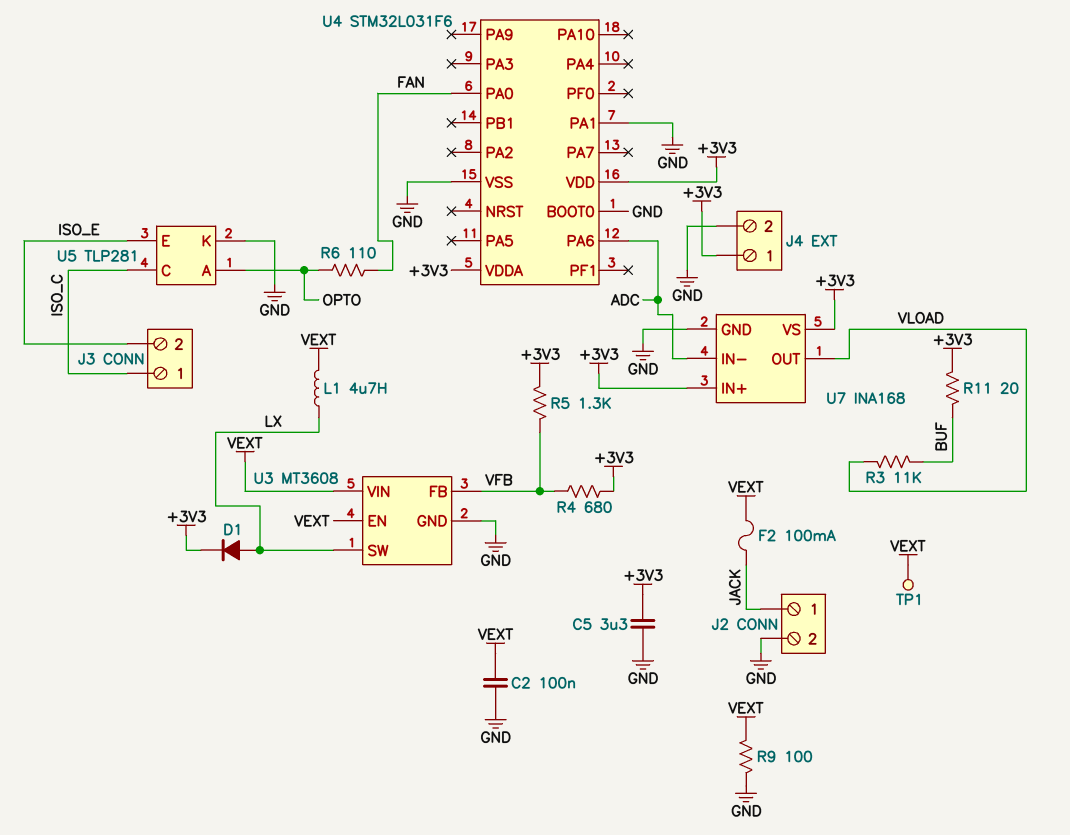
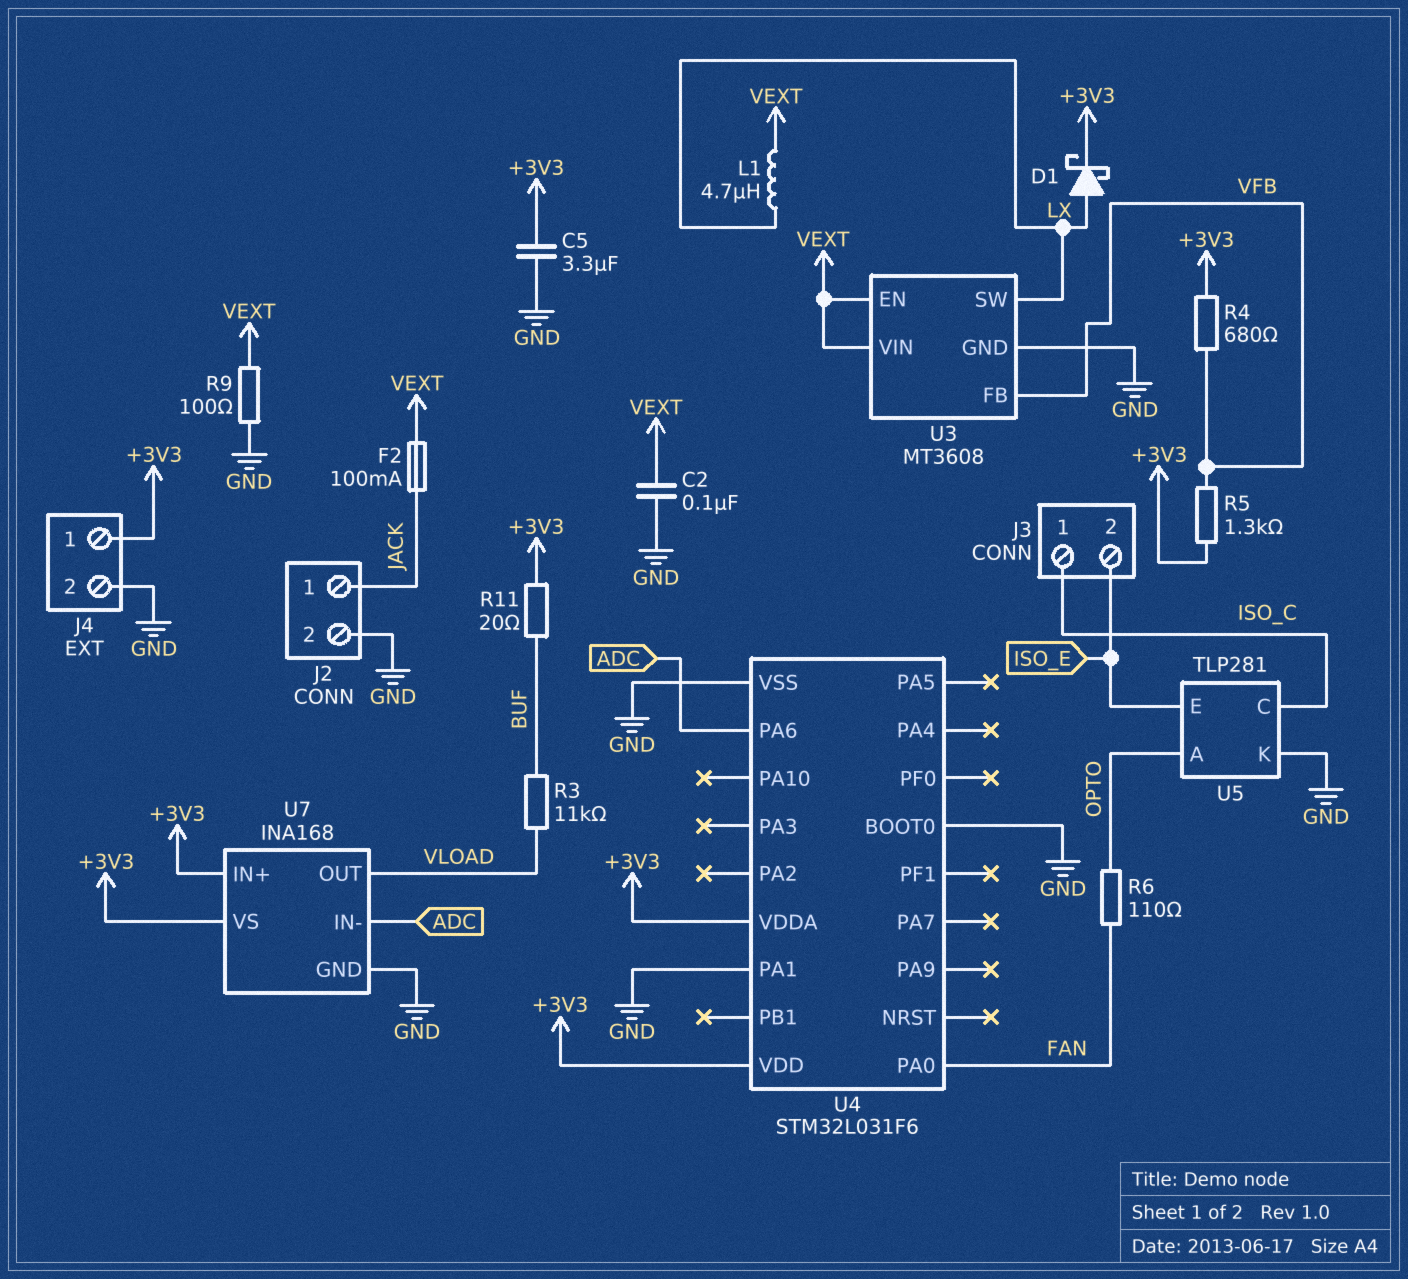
D1: diode (A LX, K +3V3) -> schottky (A LX, K +3V3)
TP1: test point (VEXT) -> none

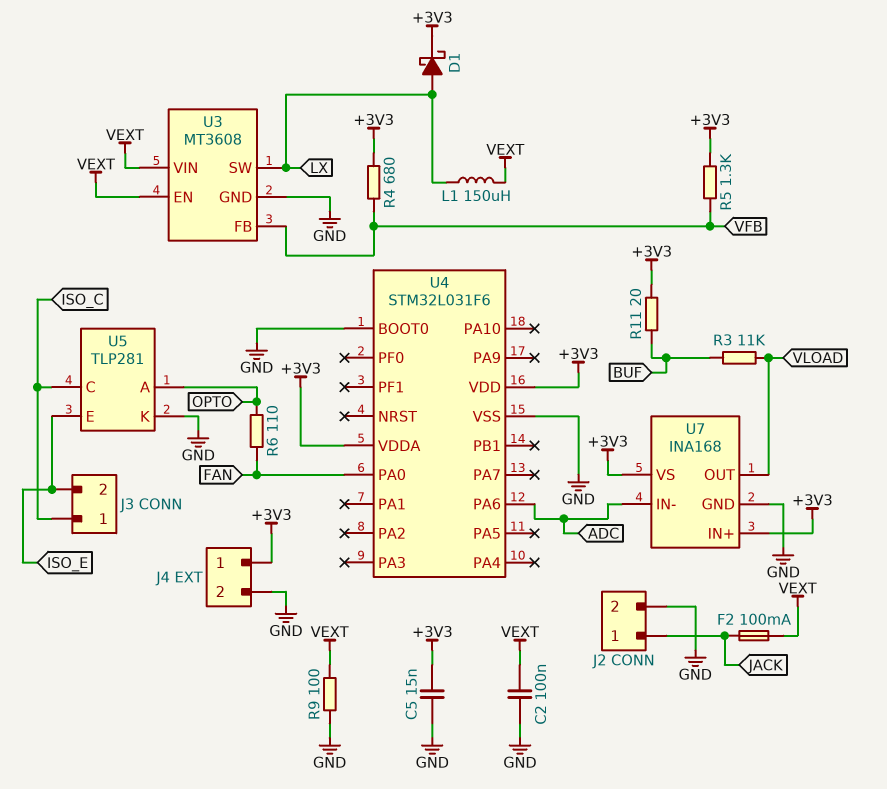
C5: 3.3uF (+3V3, GND) -> 15nF (+3V3, GND)
L1: 4.7uH (LX, VEXT) -> 150uH (LX, VEXT)
U4 pin PA1: GND -> none

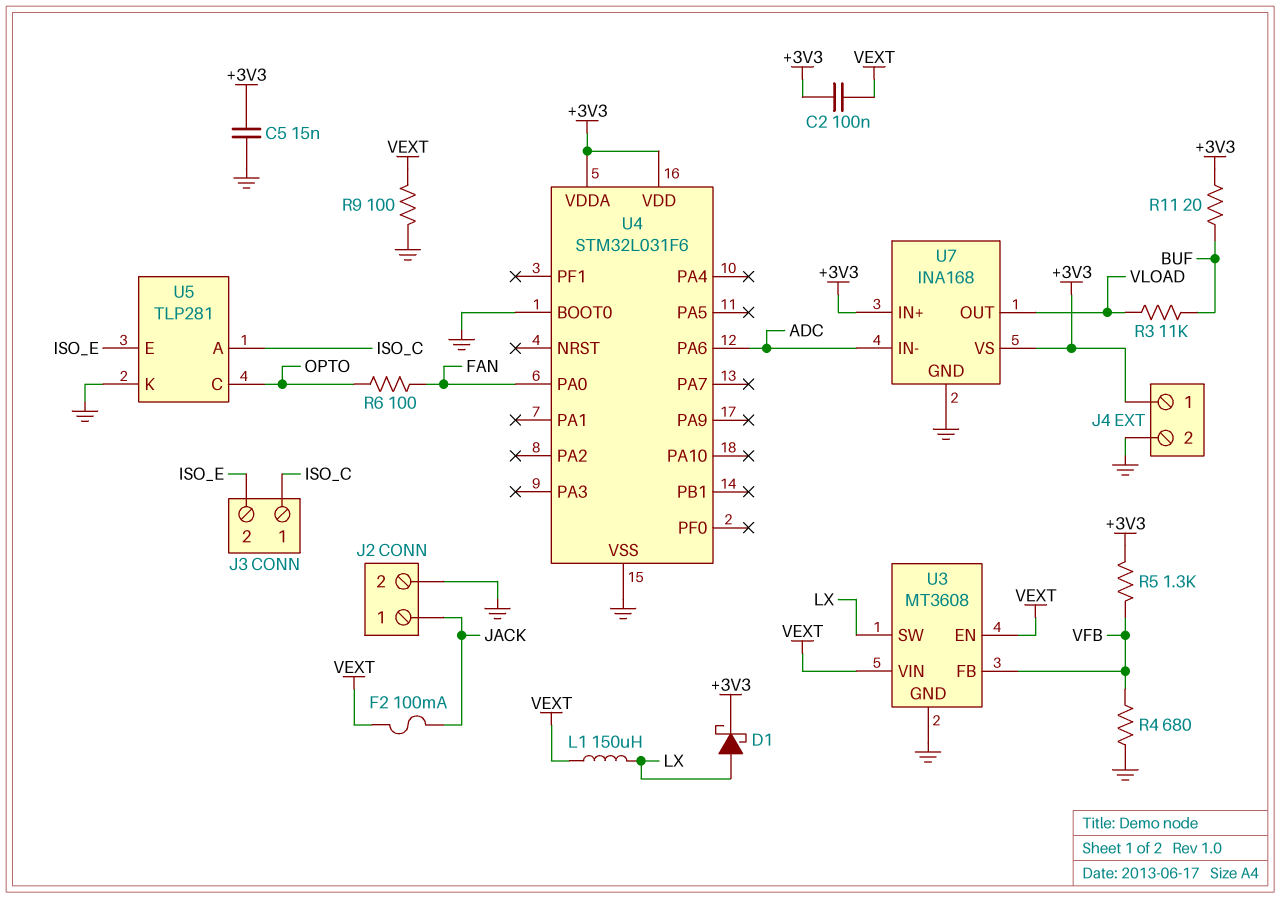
C2: 100nF (GND, VEXT) -> 100nF (+3V3, VEXT)
R4: 680 (+3V3, VFB) -> 680 (GND, VFB)
R6: 110 (FAN, OPTO) -> 100 (FAN, OPTO)
U5 pin A: OPTO -> ISO_C
U5 pin C: ISO_C -> OPTO

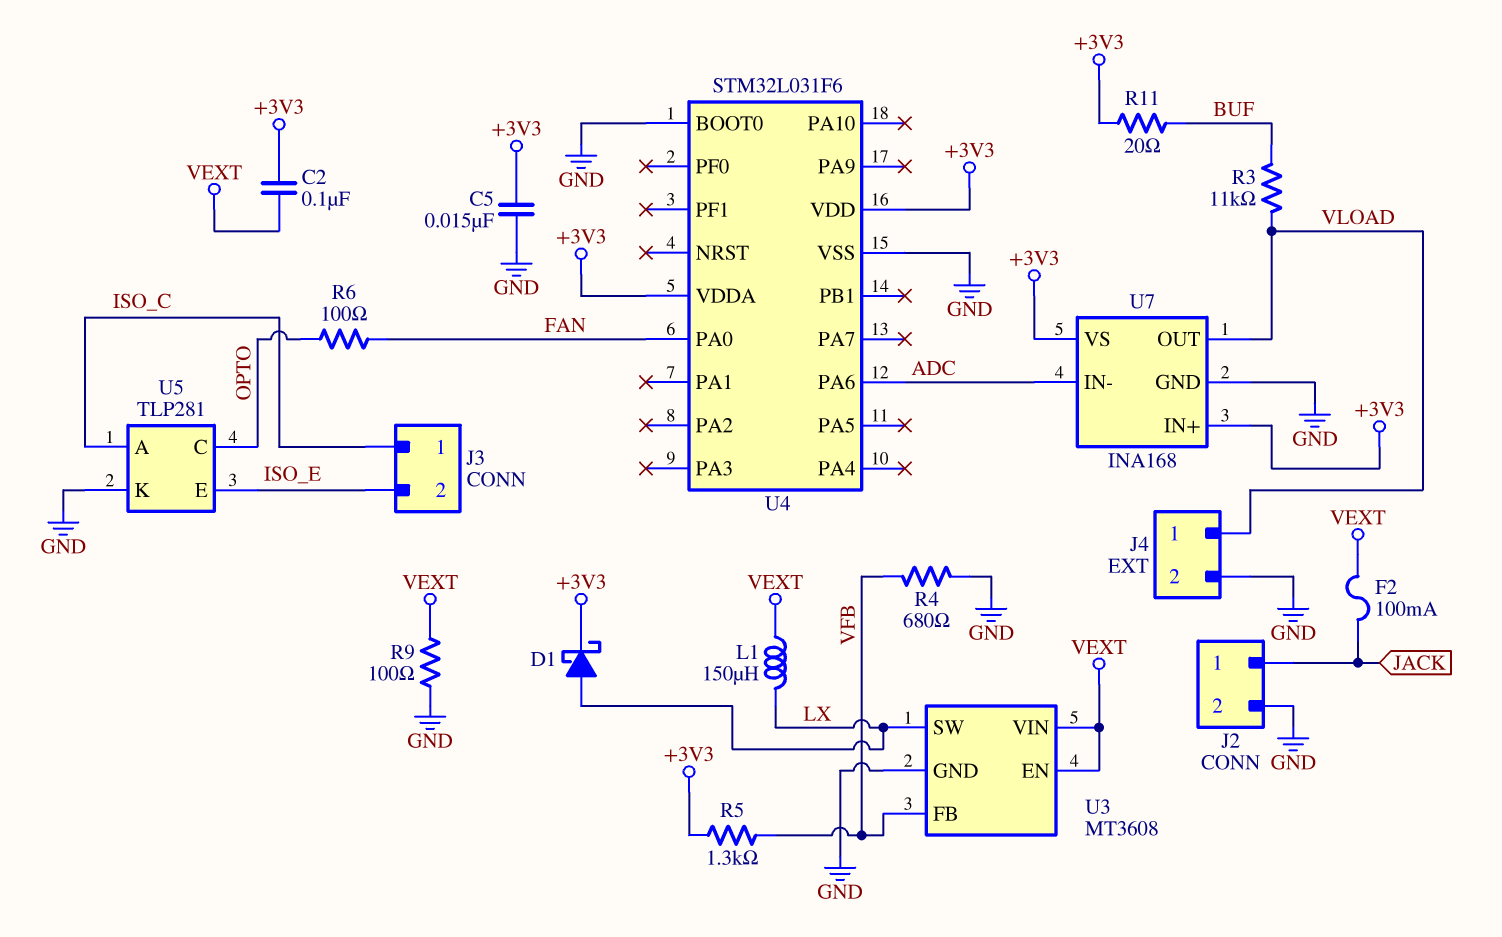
J4 pin 1: +3V3 -> VLOAD

